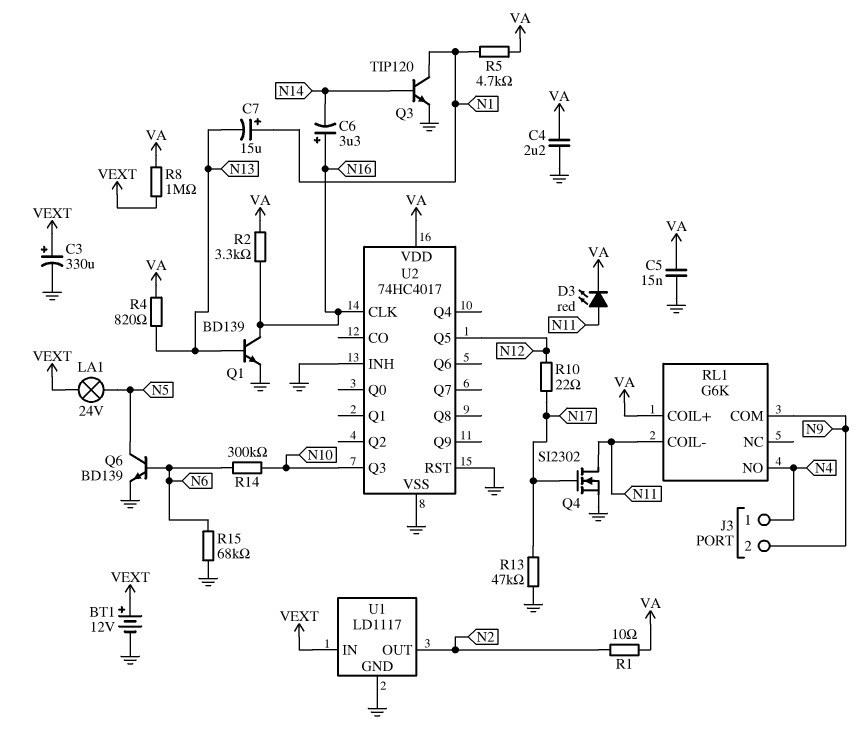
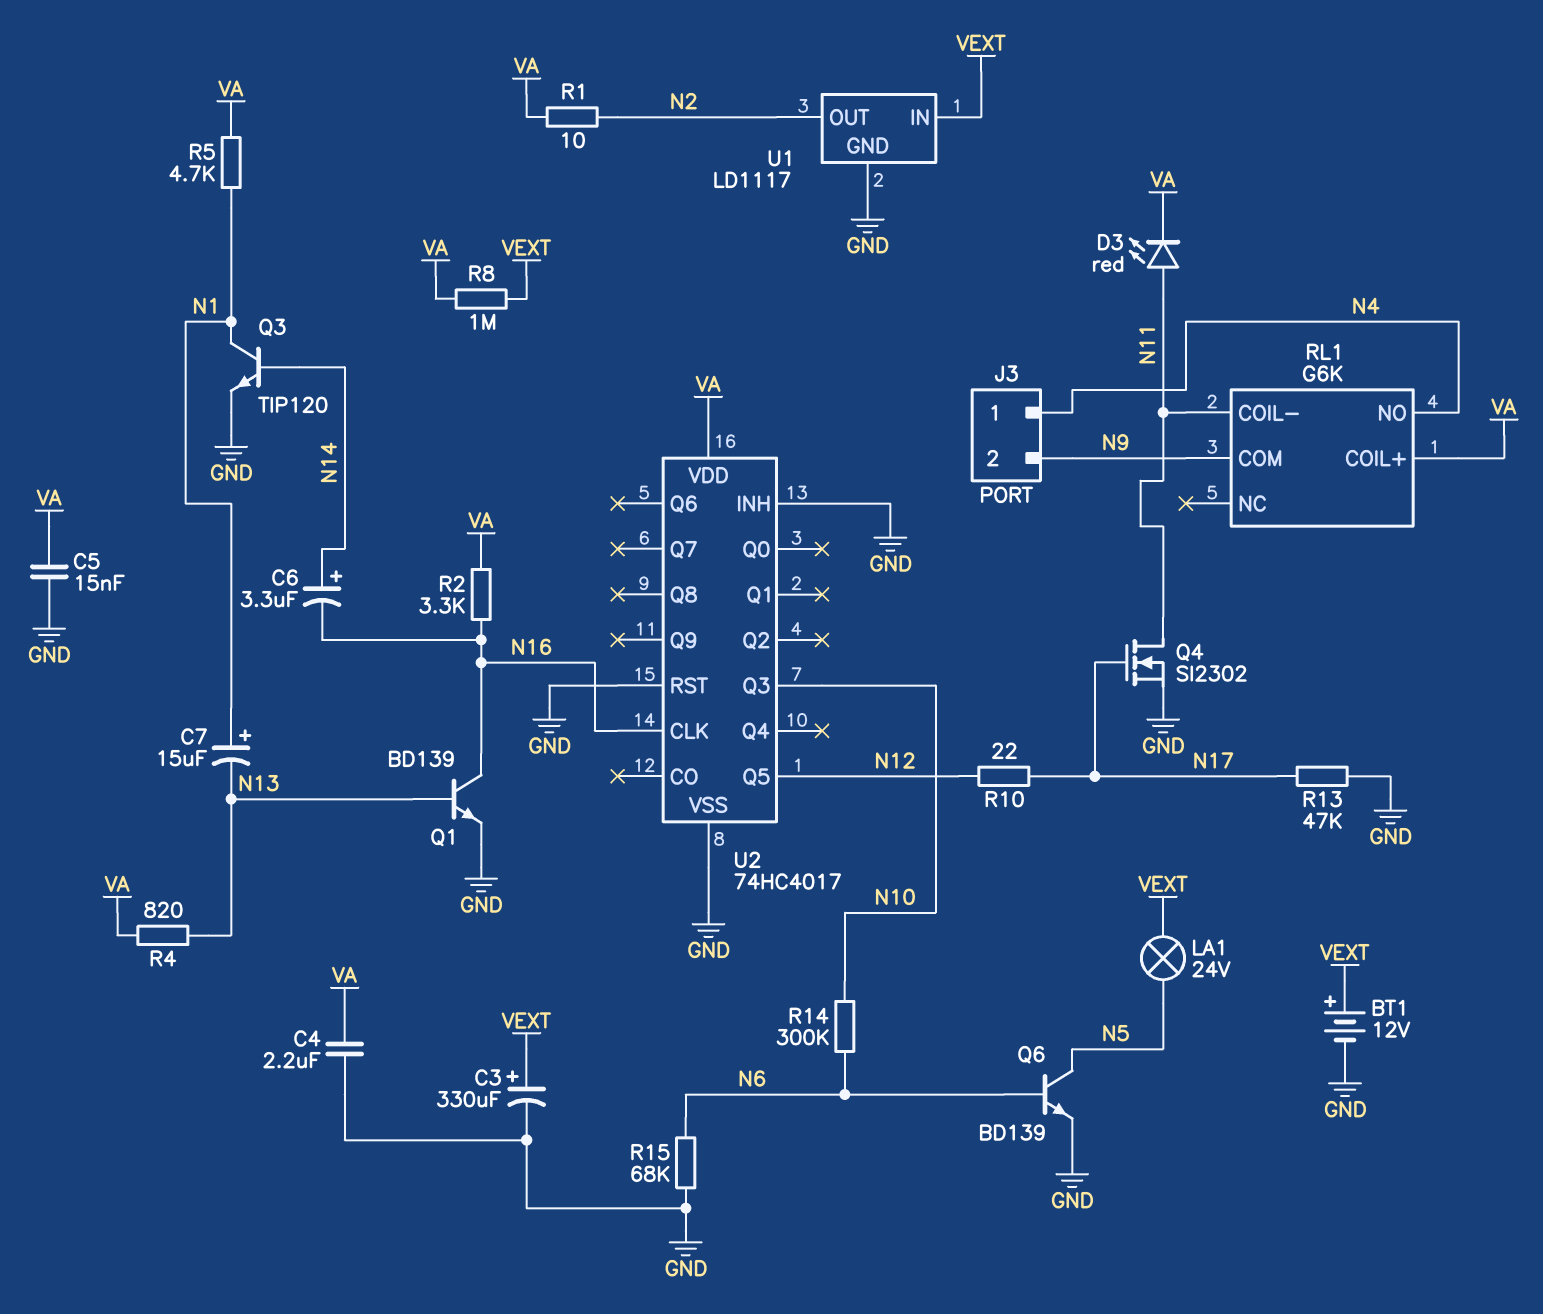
C6: 3.3uF (plus N16, minus N14) -> 3.3uF (plus N14, minus N16)

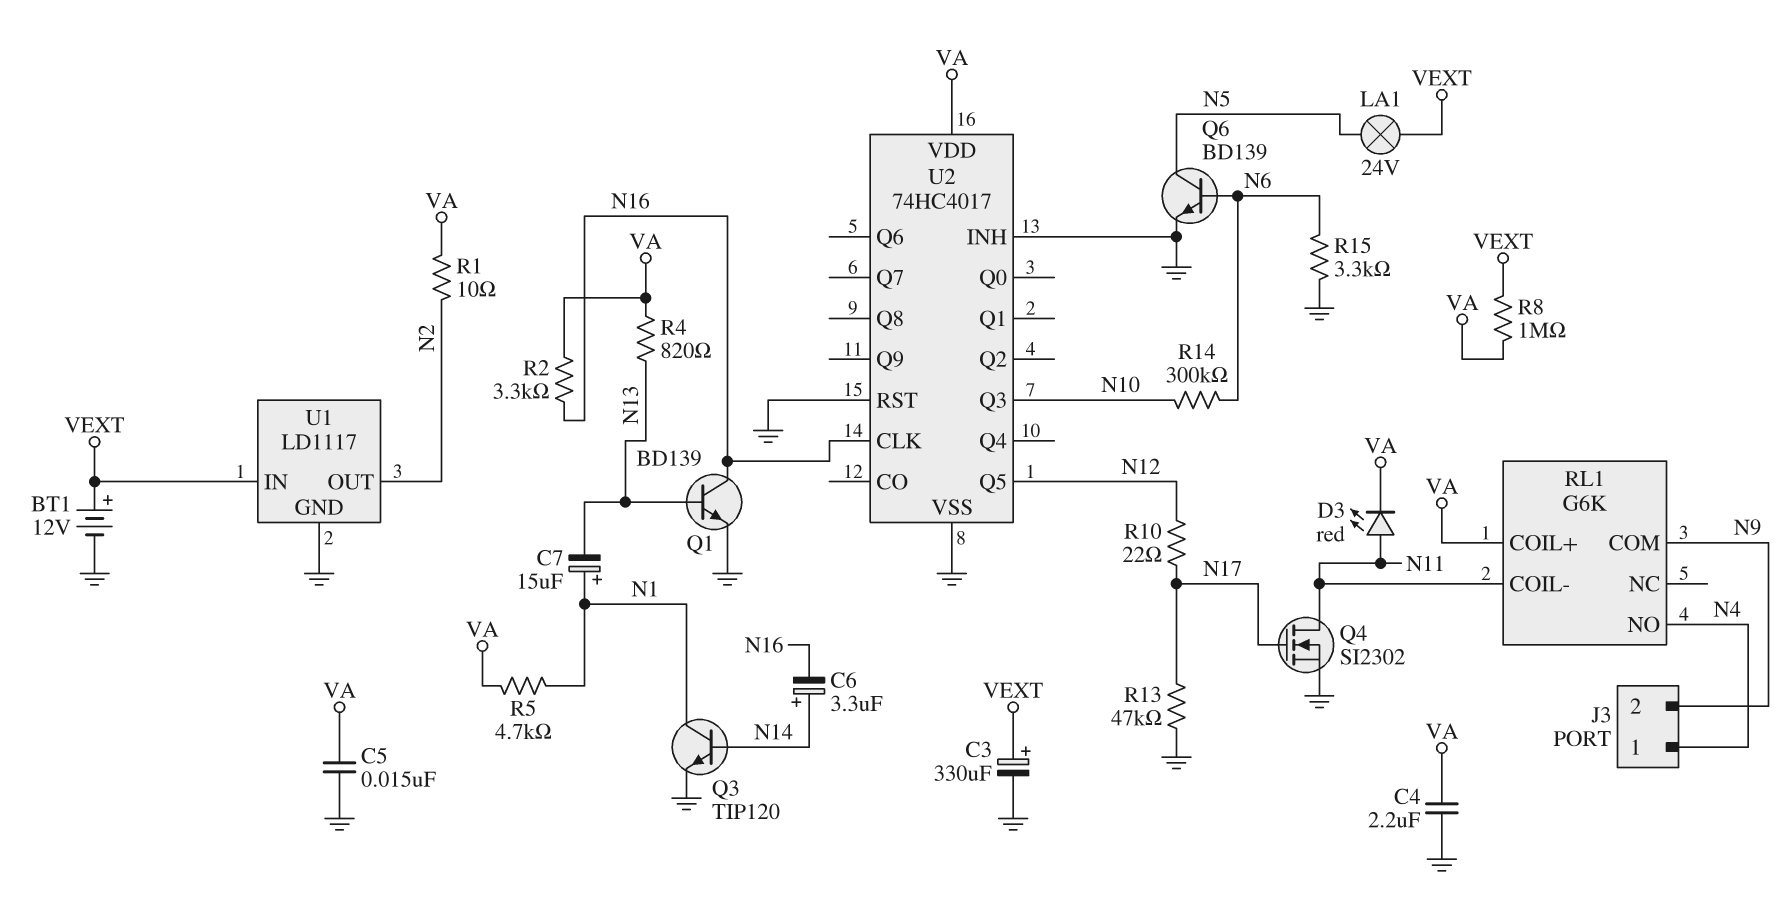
R15: 68k (GND, N6) -> 3.3k (GND, N6)

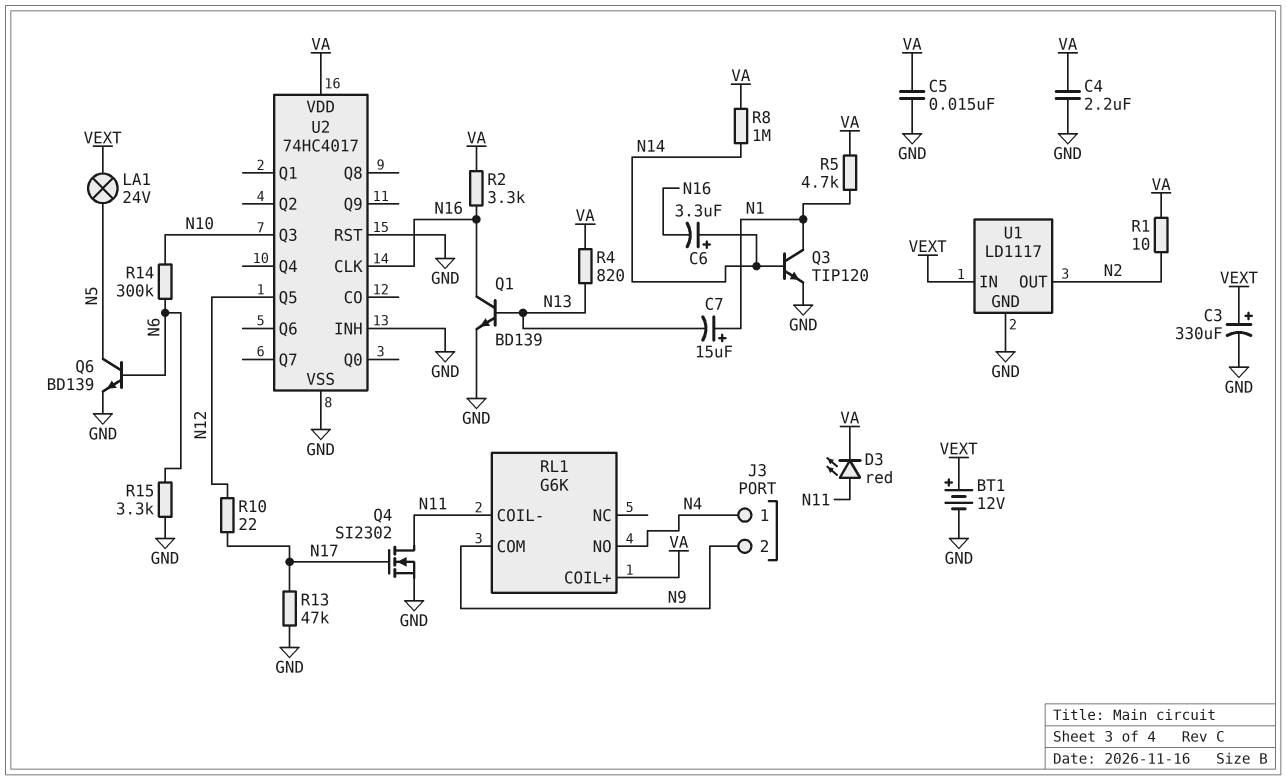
R8: 1M (VA, VEXT) -> 1M (N14, VA)

